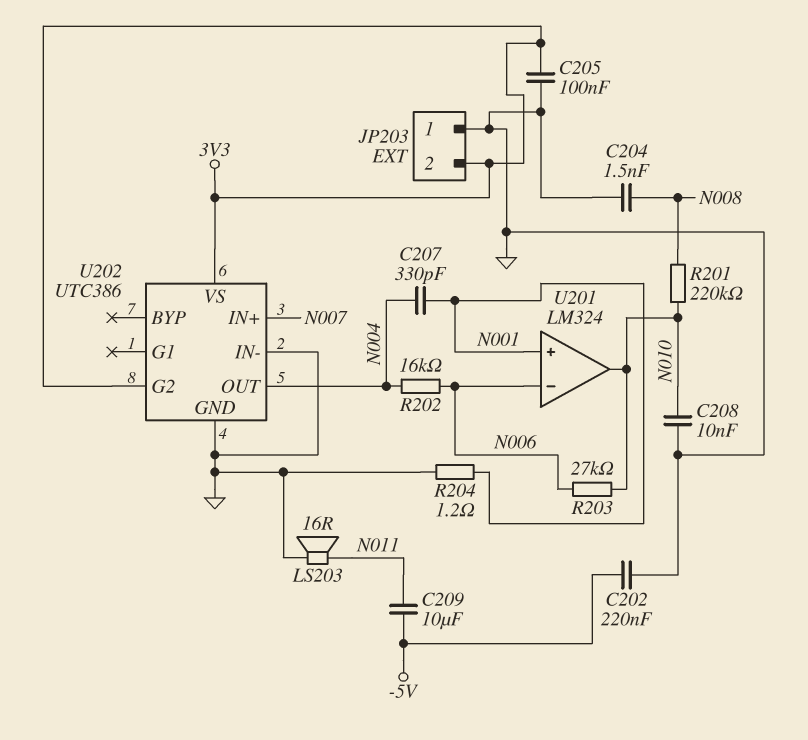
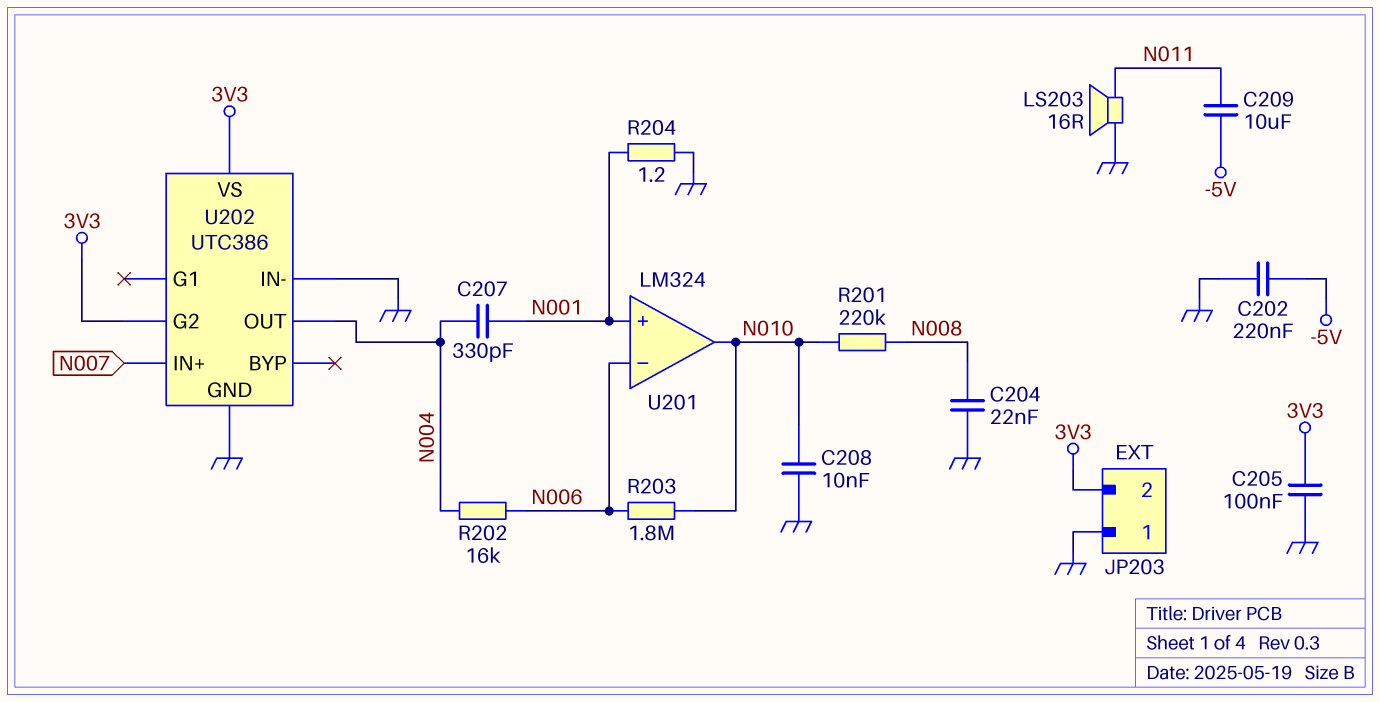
C204: 1.5nF (GND, N008) -> 22nF (GND, N008)
R203: 27k (N006, N010) -> 1.8M (N006, N010)

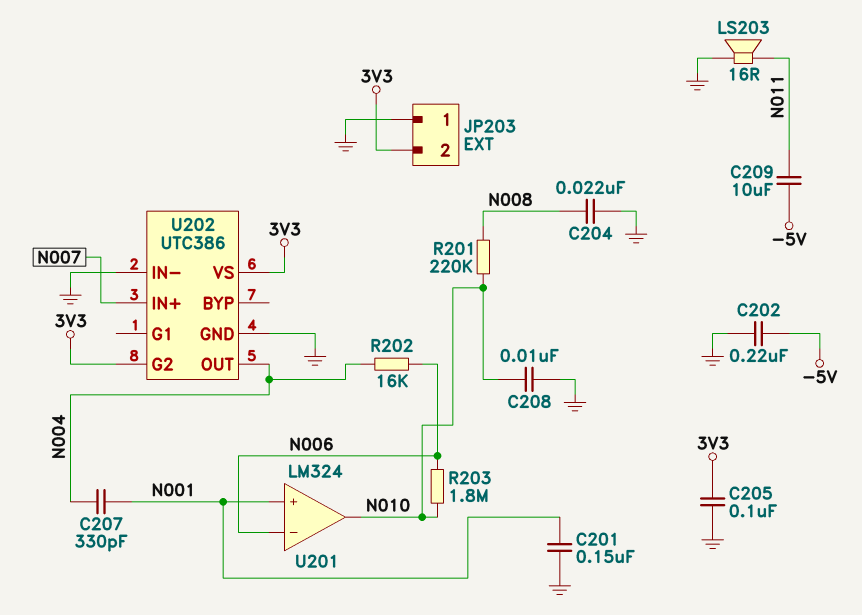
C201: none -> 150nF (GND, N001)
R204: 1.2 (GND, N001) -> none

